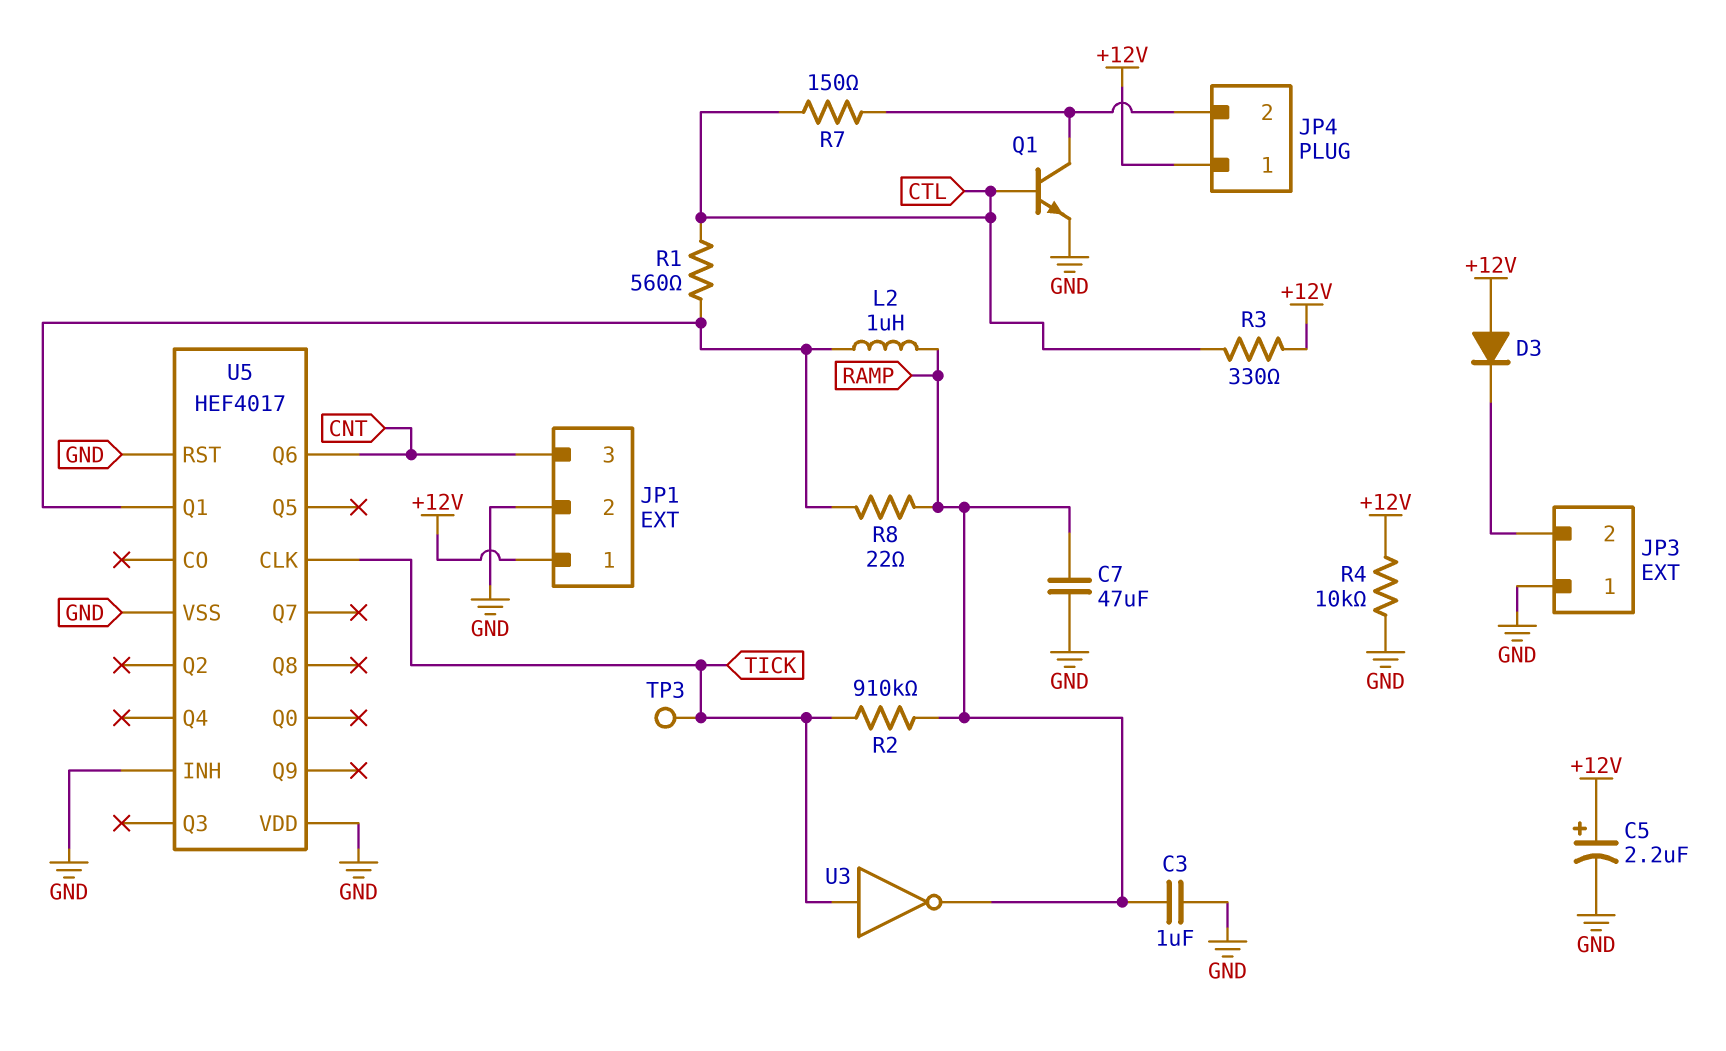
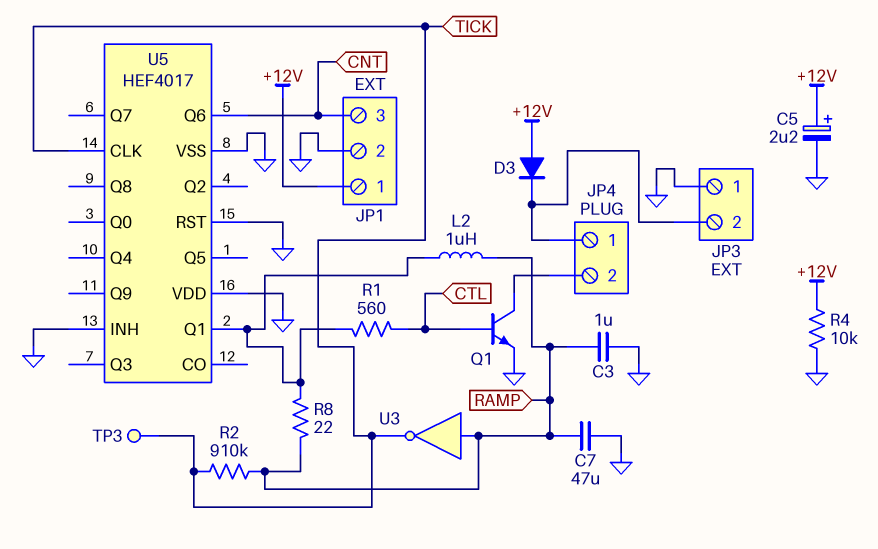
JP4 pin 1: +12V -> JP3/2
R3: 330 (+12V, CTL) -> none
R7: 150 (CTL, JP4/2) -> none
U3: NOT (in TICK, out RAMP) -> NOT (in RAMP, out TICK)

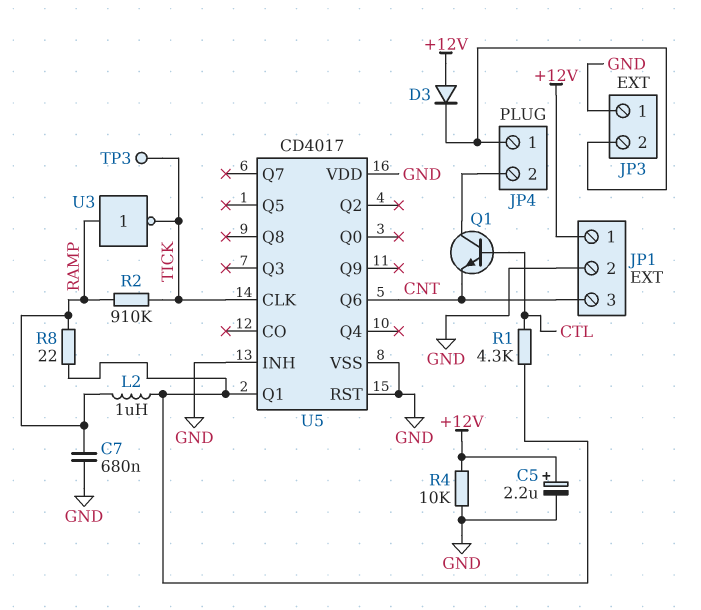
C3: 1uF (GND, RAMP) -> none
C7: 47uF (GND, RAMP) -> 680nF (GND, RAMP)
Q1: NPN (B CTL, C JP4/2, E GND) -> NPN (B CTL, C JP4/2, E CNT)
R1: 560 (CTL, U5/Q1) -> 4.3k (CTL, U5/Q1)
U5: HEF4017 -> CD4017

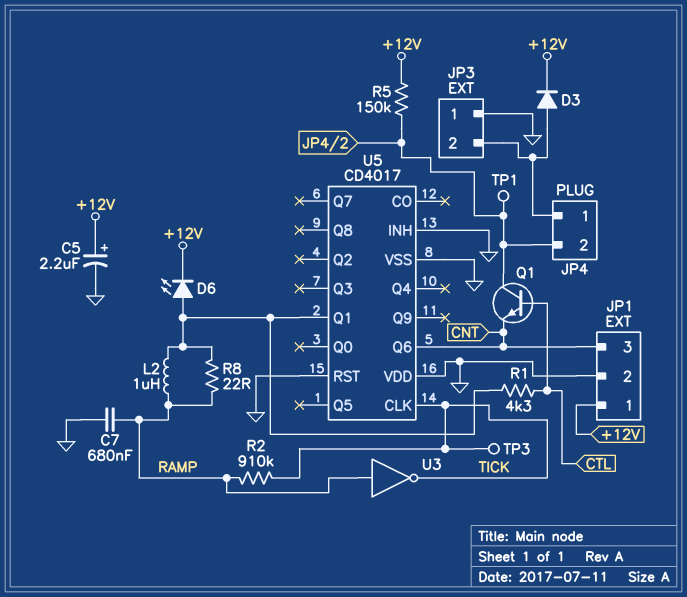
D3: diode (A +12V, K JP3/2) -> diode (A JP3/2, K +12V)
D6: none -> LED (A U5/Q1, K +12V)
R4: 10k (+12V, GND) -> none
R5: none -> 150k (+12V, JP4/2)
TP1: none -> test point (JP4/2)

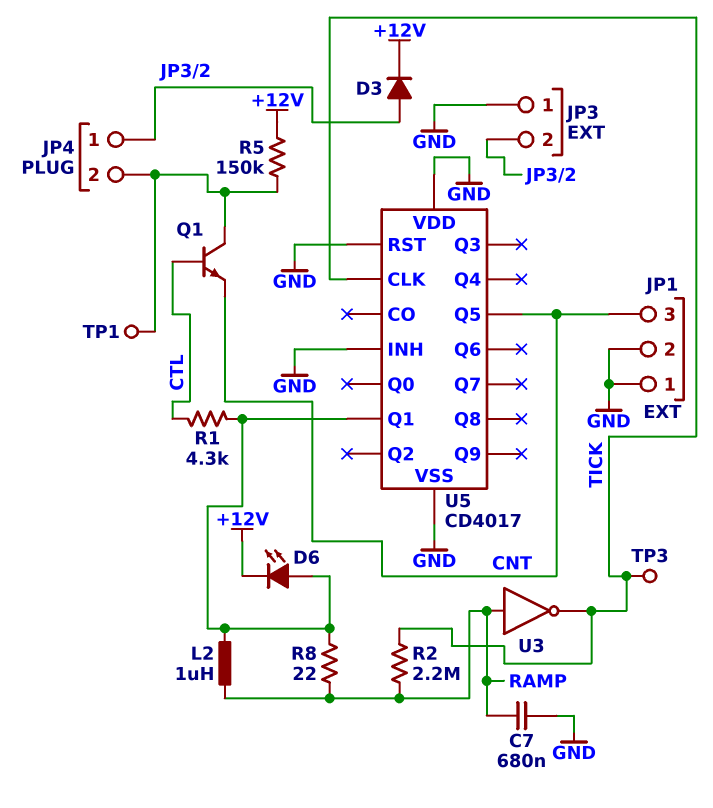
C5: 2.2uF (plus +12V, minus GND) -> none
JP1 pin 1: +12V -> GND
R2: 910k (RAMP, TICK) -> 2.2M (RAMP, TICK)
U5 pin Q5: none -> CNT
U5 pin Q6: CNT -> none

